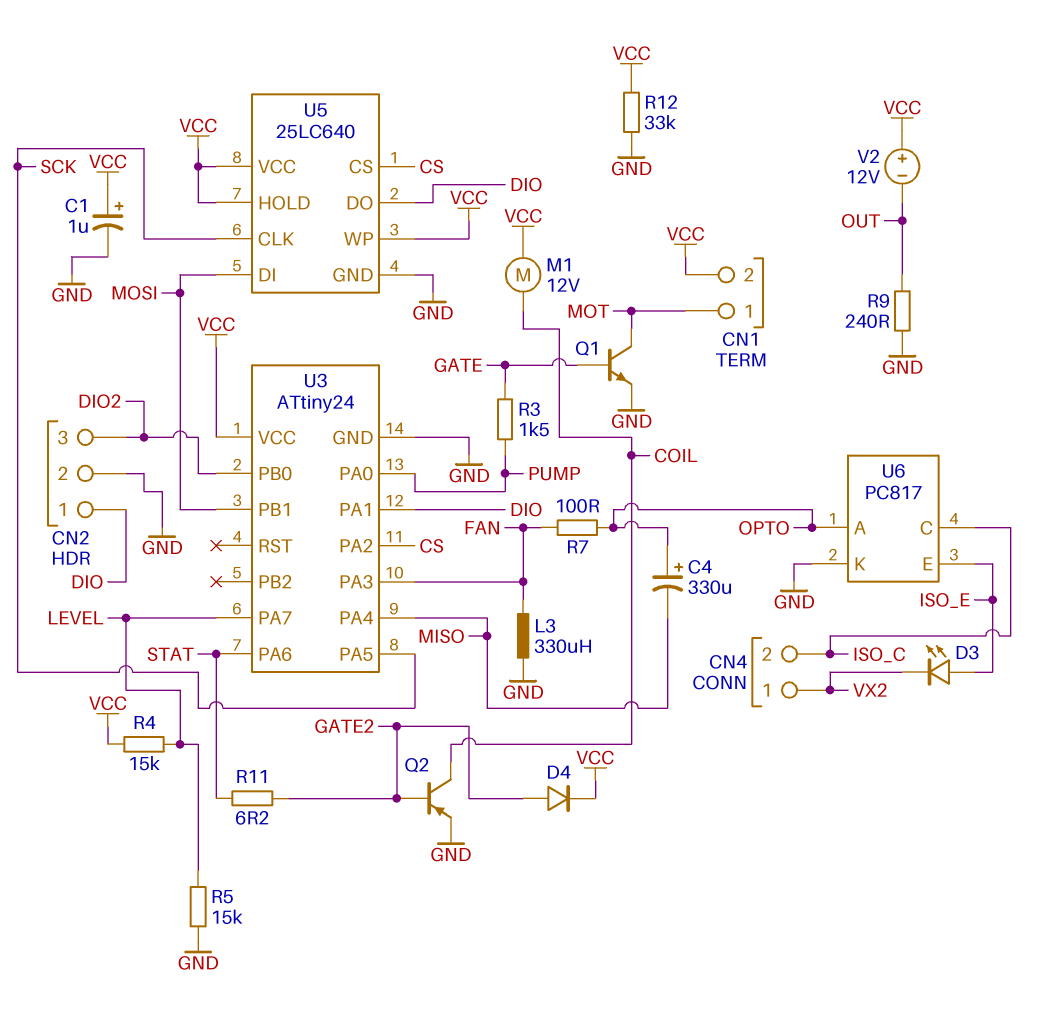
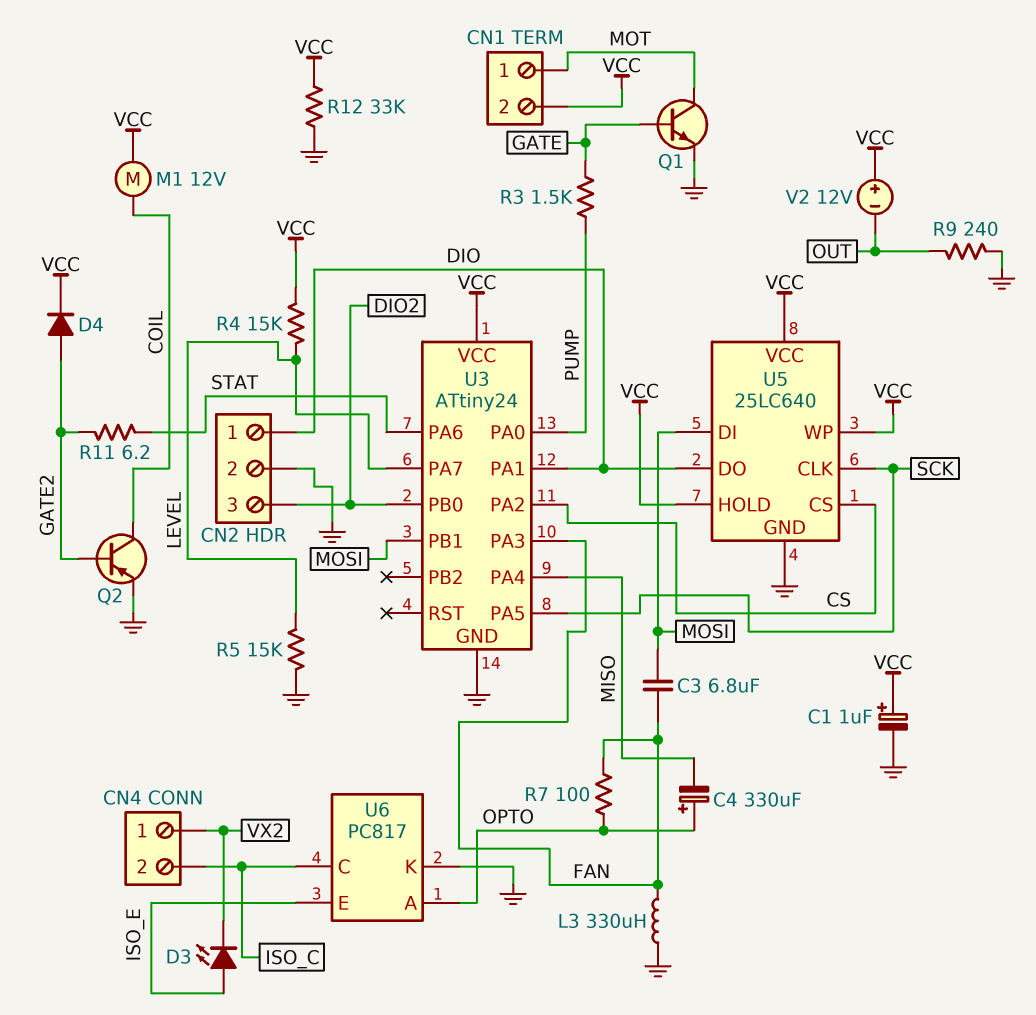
C3: none -> 6.8uF (FAN, MOSI)

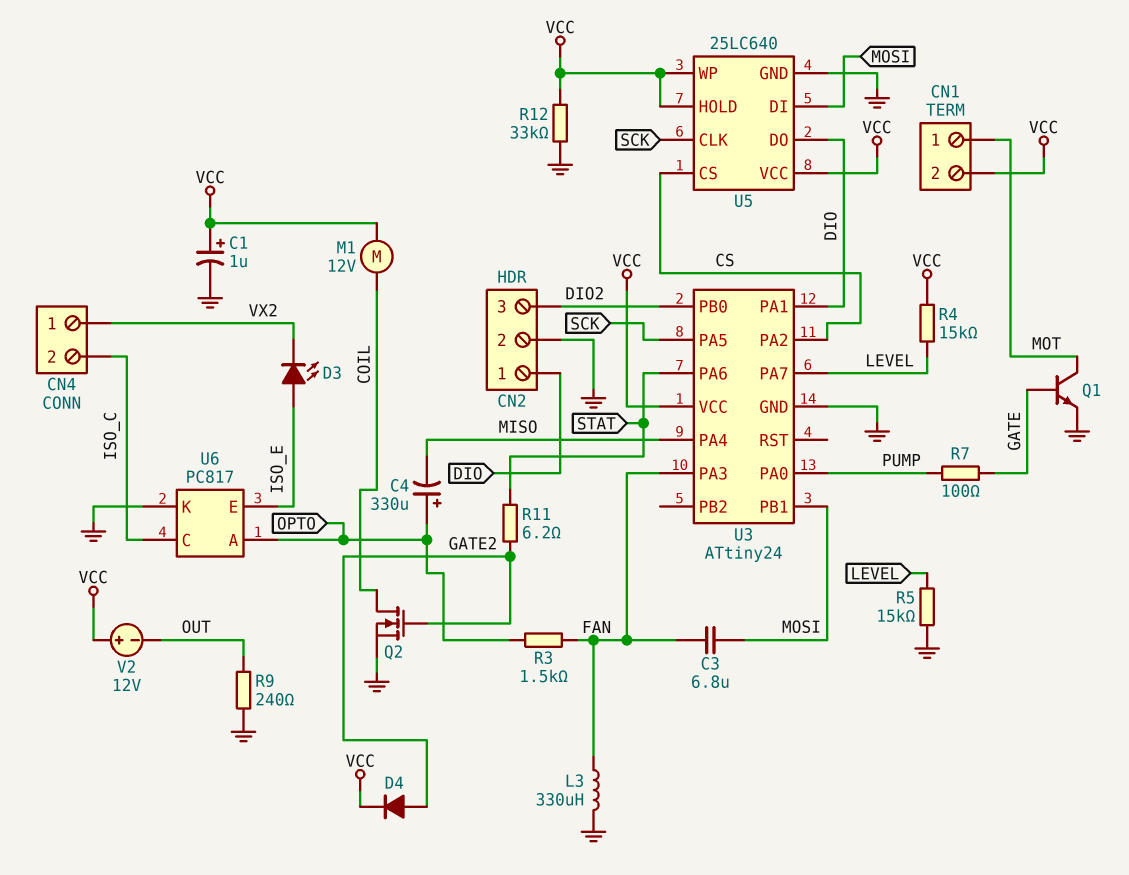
Q2: PNP (B GATE2, C COIL, E GND) -> NMOS (G GATE2, D COIL, S GND)
R3: 1.5k (GATE, PUMP) -> 1.5k (FAN, OPTO)
R7: 100 (FAN, OPTO) -> 100 (GATE, PUMP)

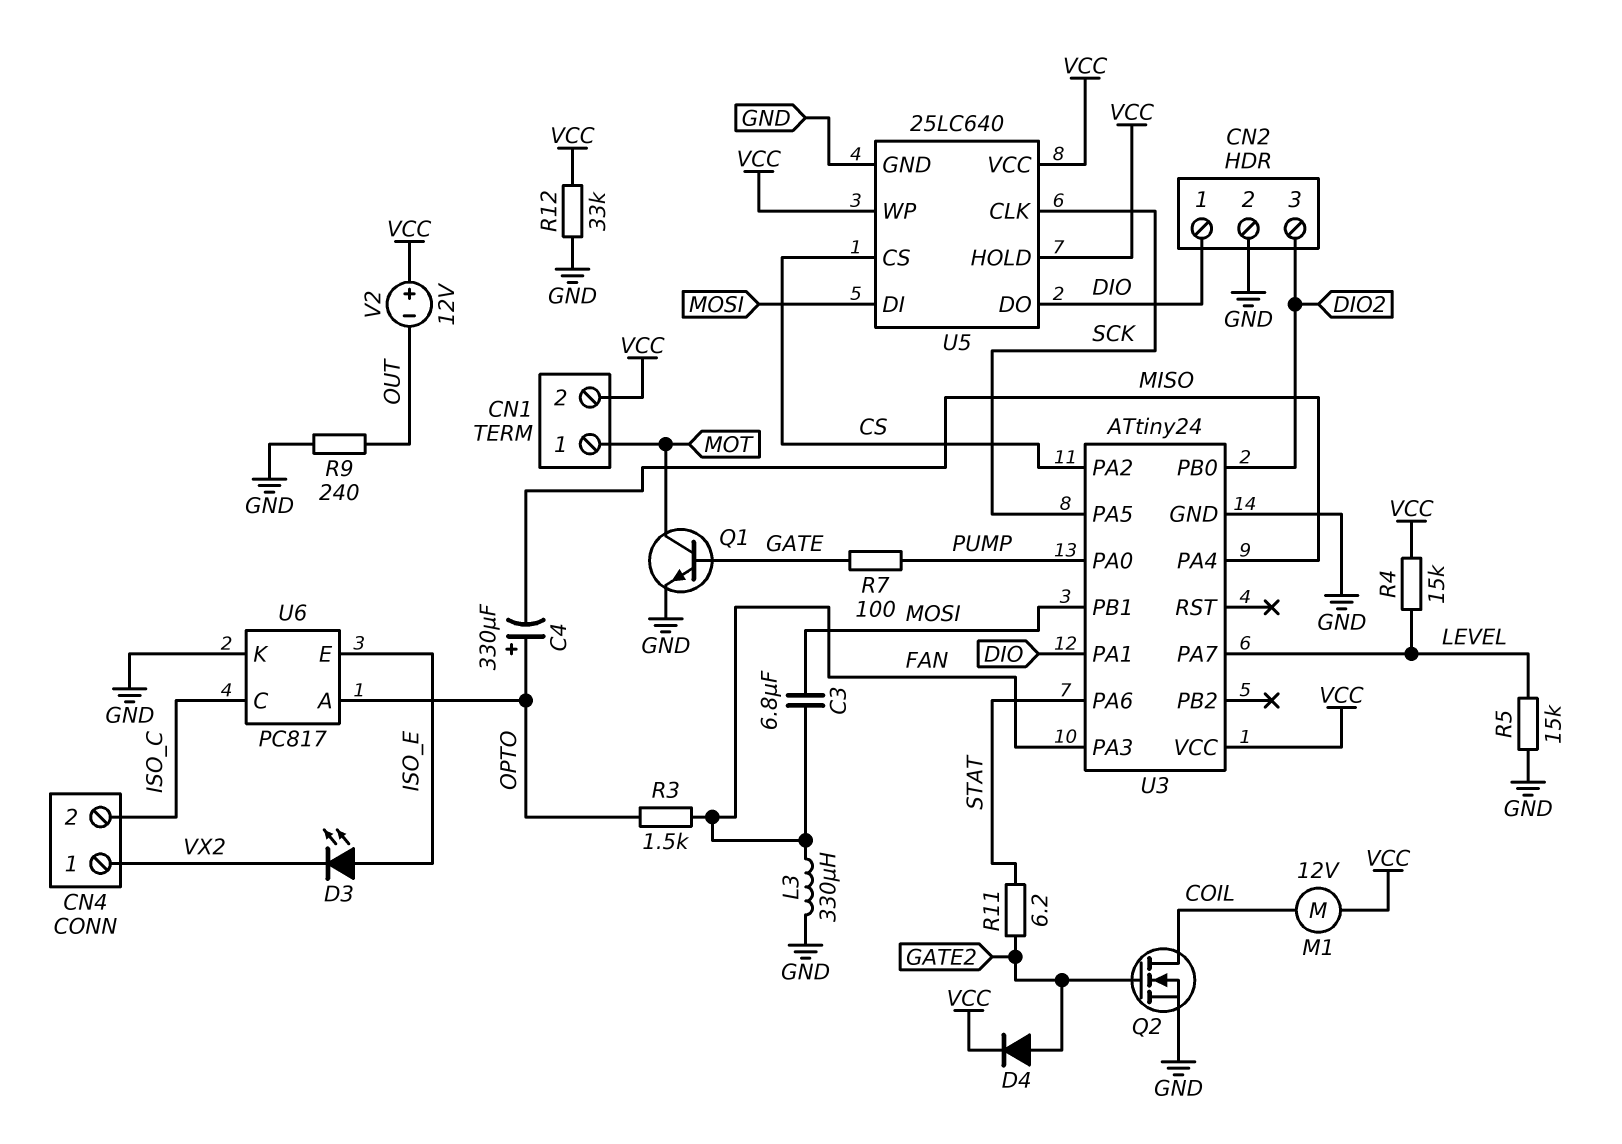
C1: 1uF (plus VCC, minus GND) -> none

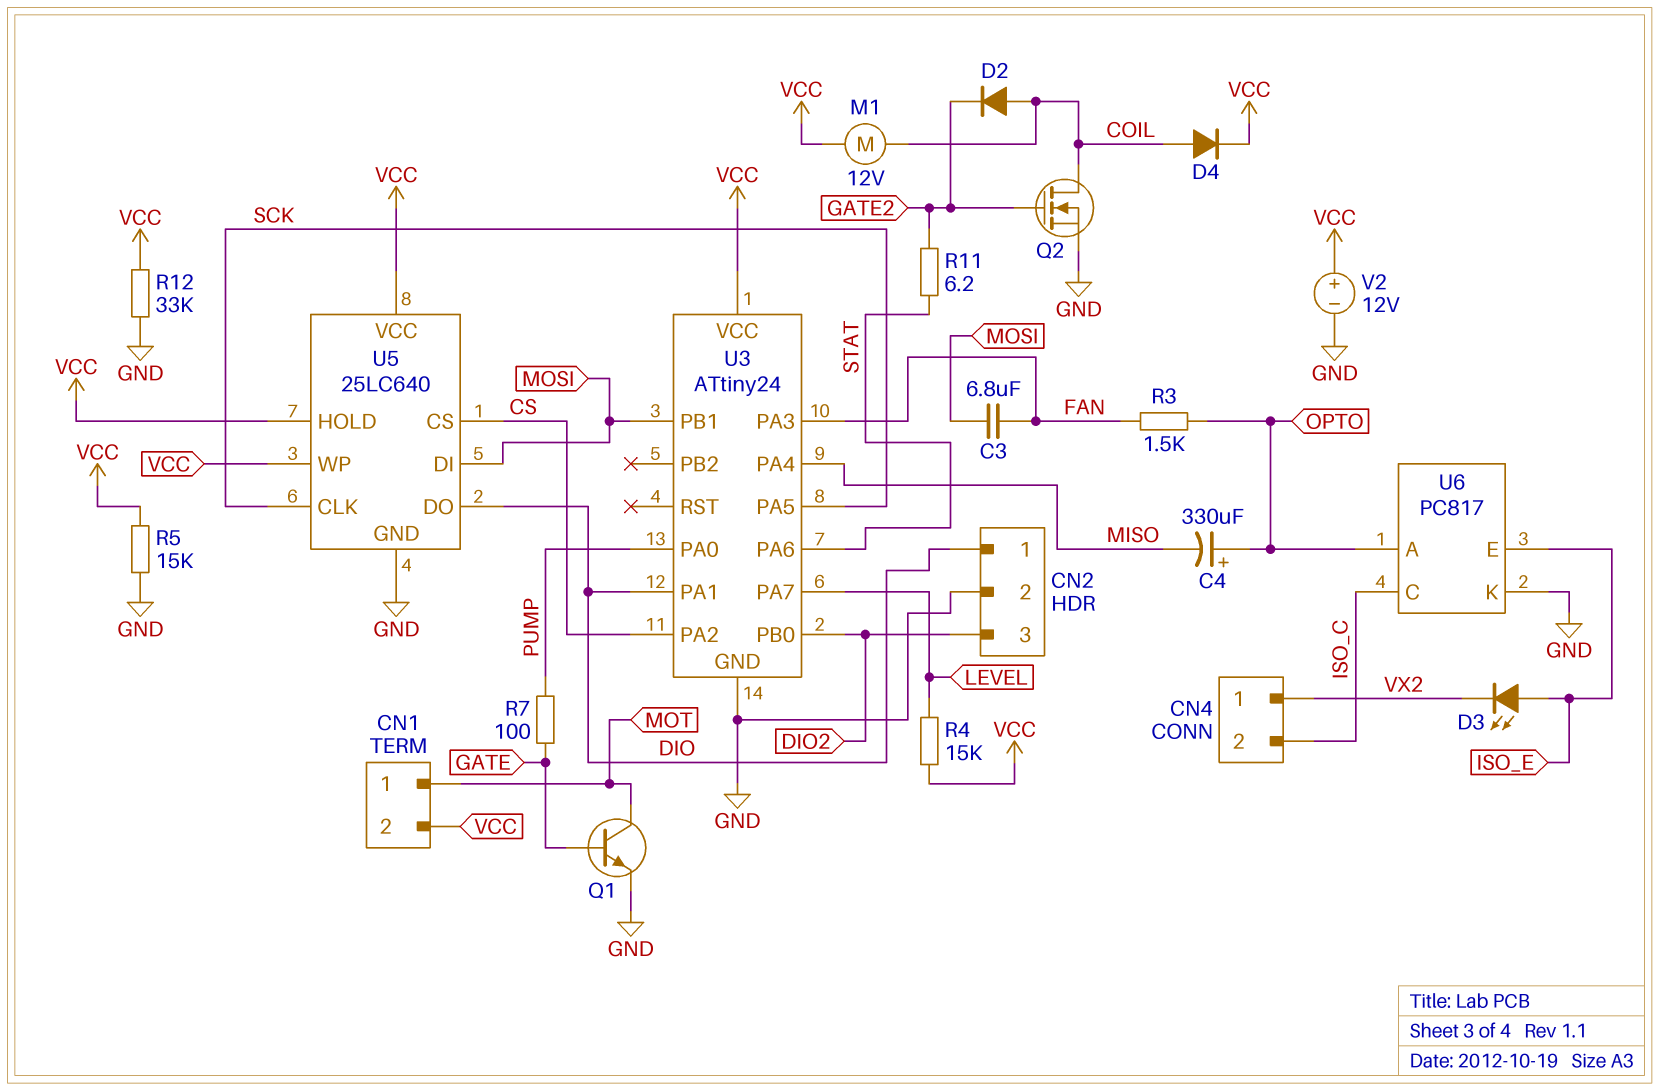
D2: none -> diode (A COIL, K GATE2)
D4: diode (A GATE2, K VCC) -> diode (A COIL, K VCC)
L3: 330uH (FAN, GND) -> none
R5: 15k (GND, LEVEL) -> 15k (GND, VCC)
R9: 240 (GND, OUT) -> none
V2: 12V (plus VCC, minus OUT) -> 12V (plus VCC, minus GND)

